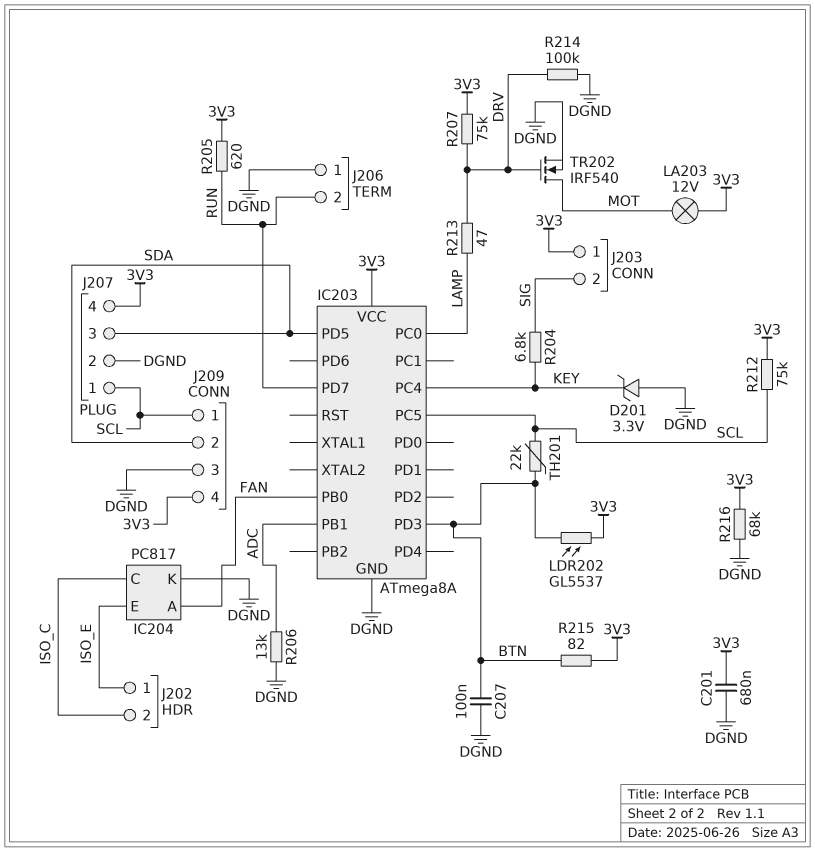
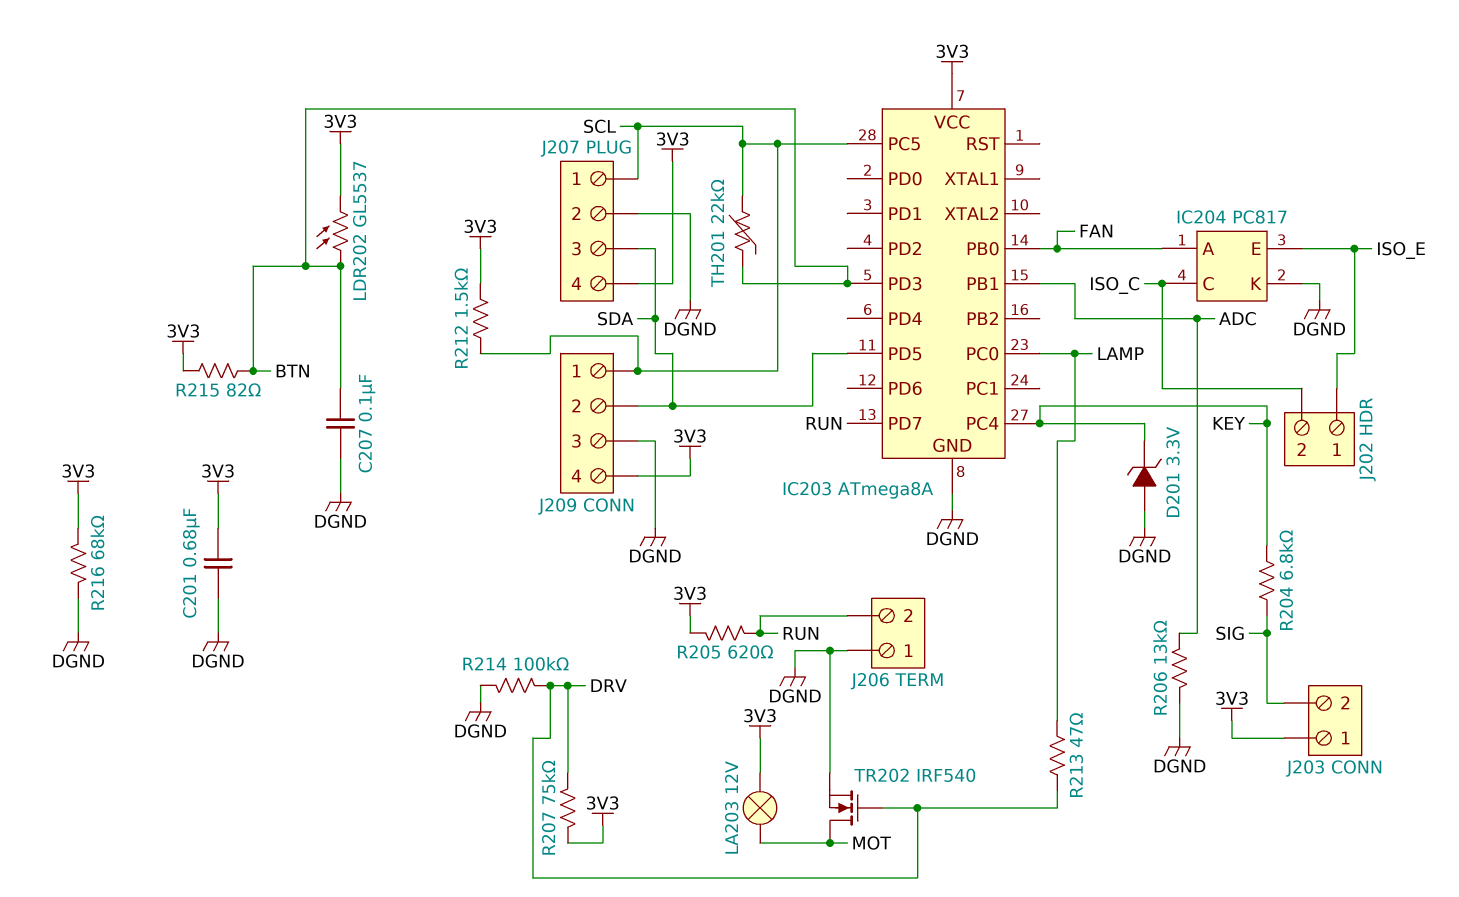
R212: 75k (3V3, SCL) -> 1.5k (3V3, SCL)

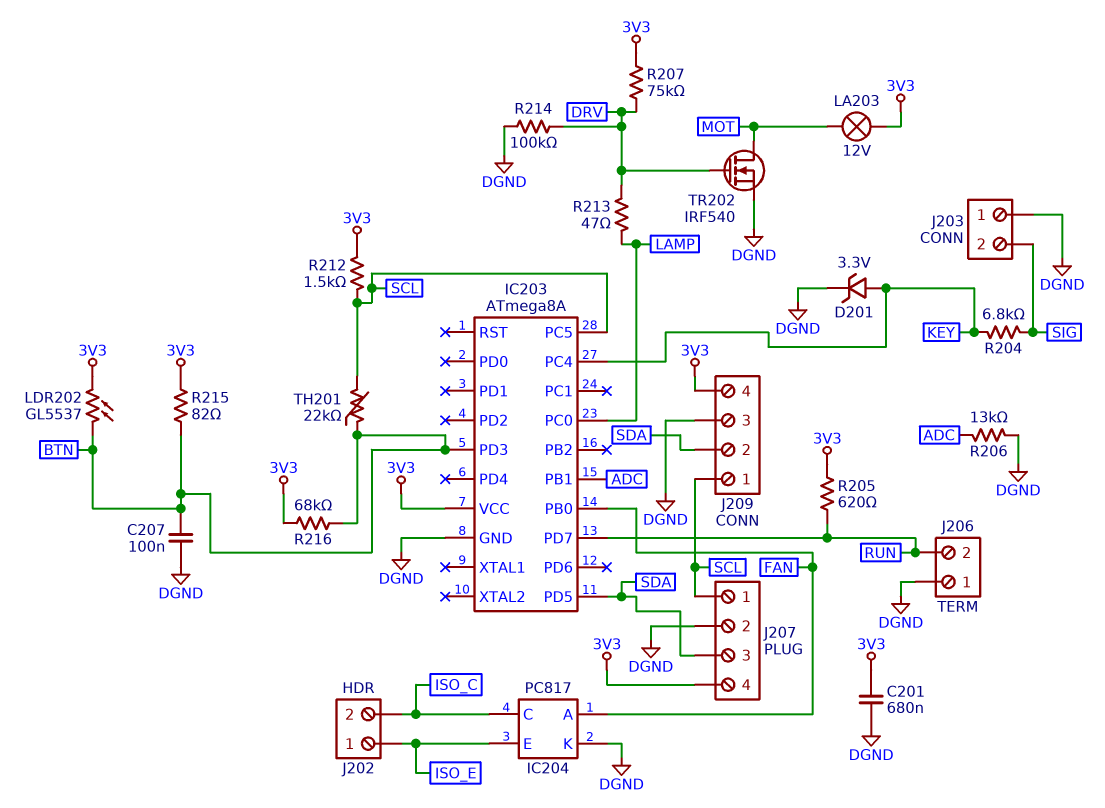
D201: zener 3.3V (A DGND, K KEY) -> zener 3.3V (A KEY, K DGND)
J203 pin 1: 3V3 -> DGND
R216: 68k (3V3, DGND) -> 68k (3V3, BTN)

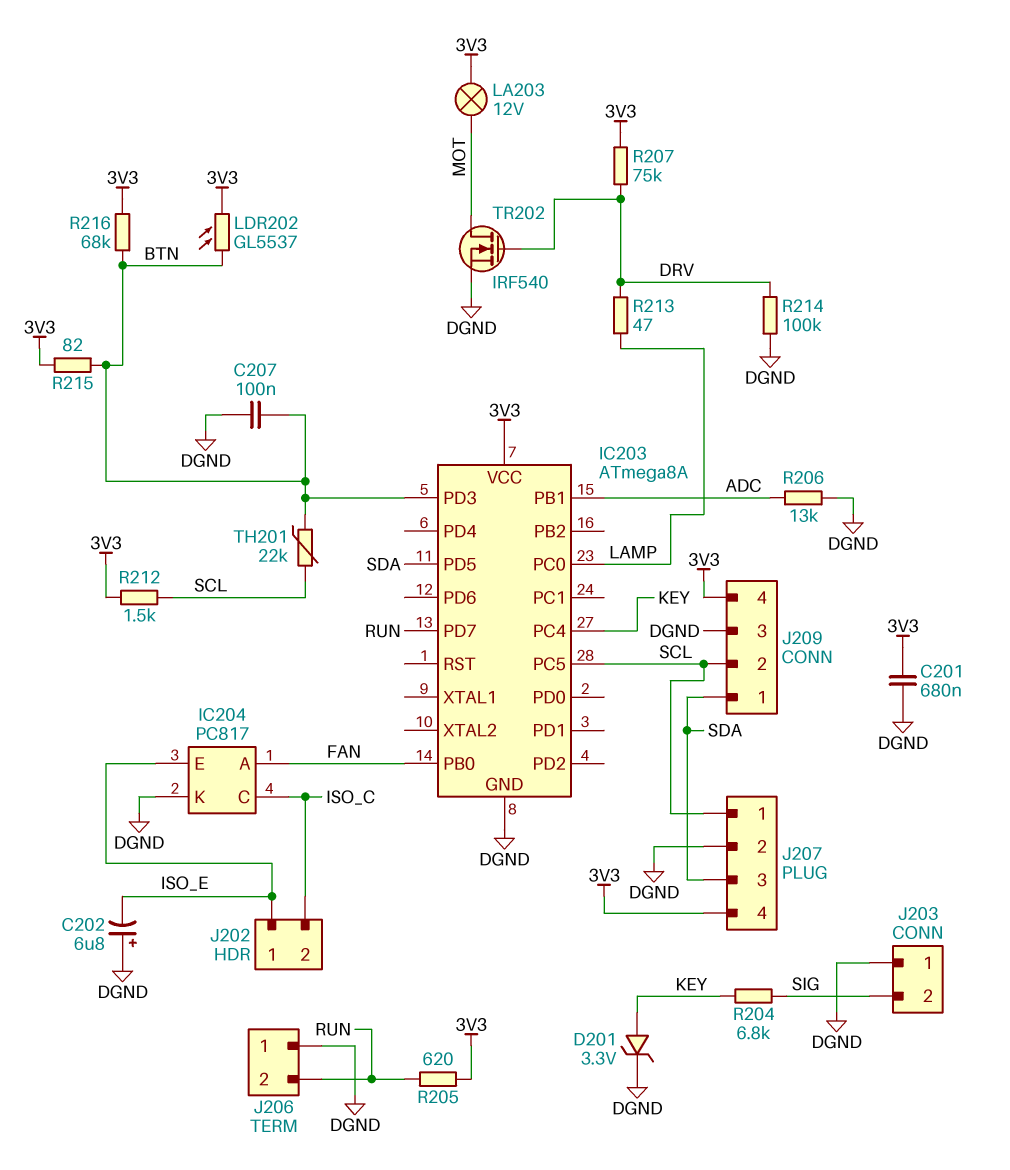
C202: none -> 6.8uF (plus DGND, minus ISO_E)
J209 pin 1: SCL -> SDA
J209 pin 2: SDA -> SCL

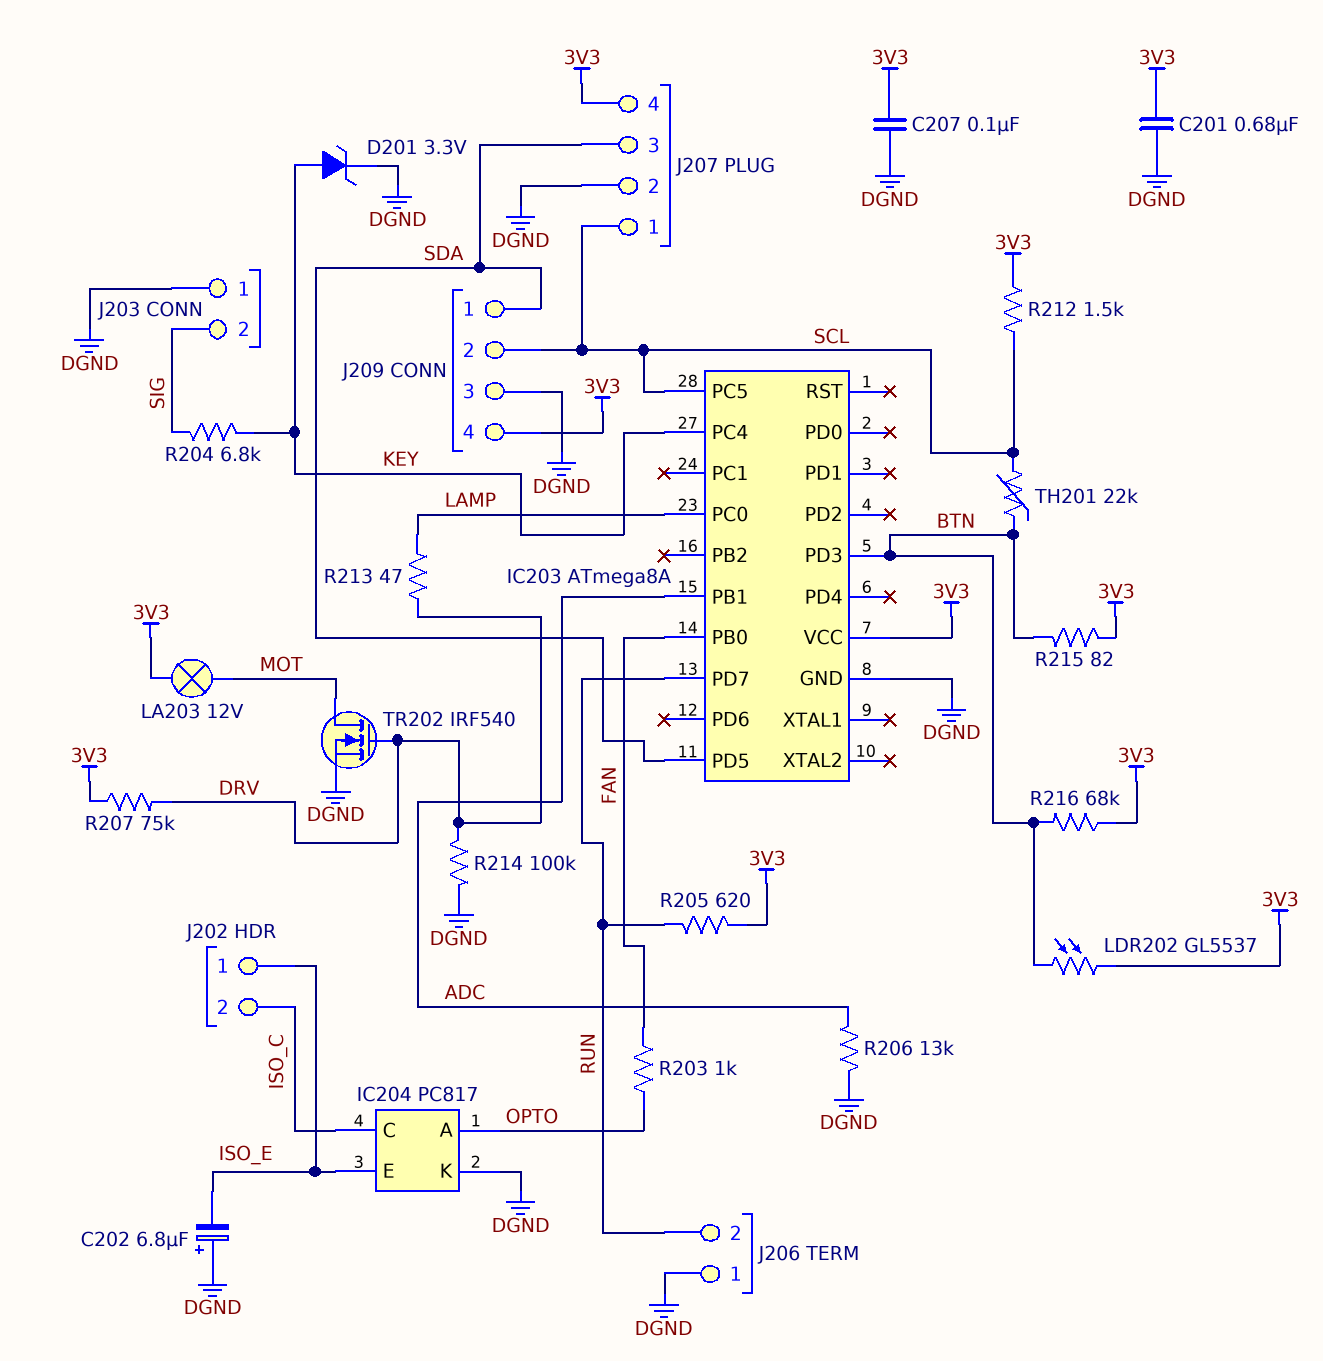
C207: 100nF (BTN, DGND) -> 100nF (3V3, DGND)
IC204 pin A: FAN -> OPTO
R203: none -> 1k (FAN, OPTO)

